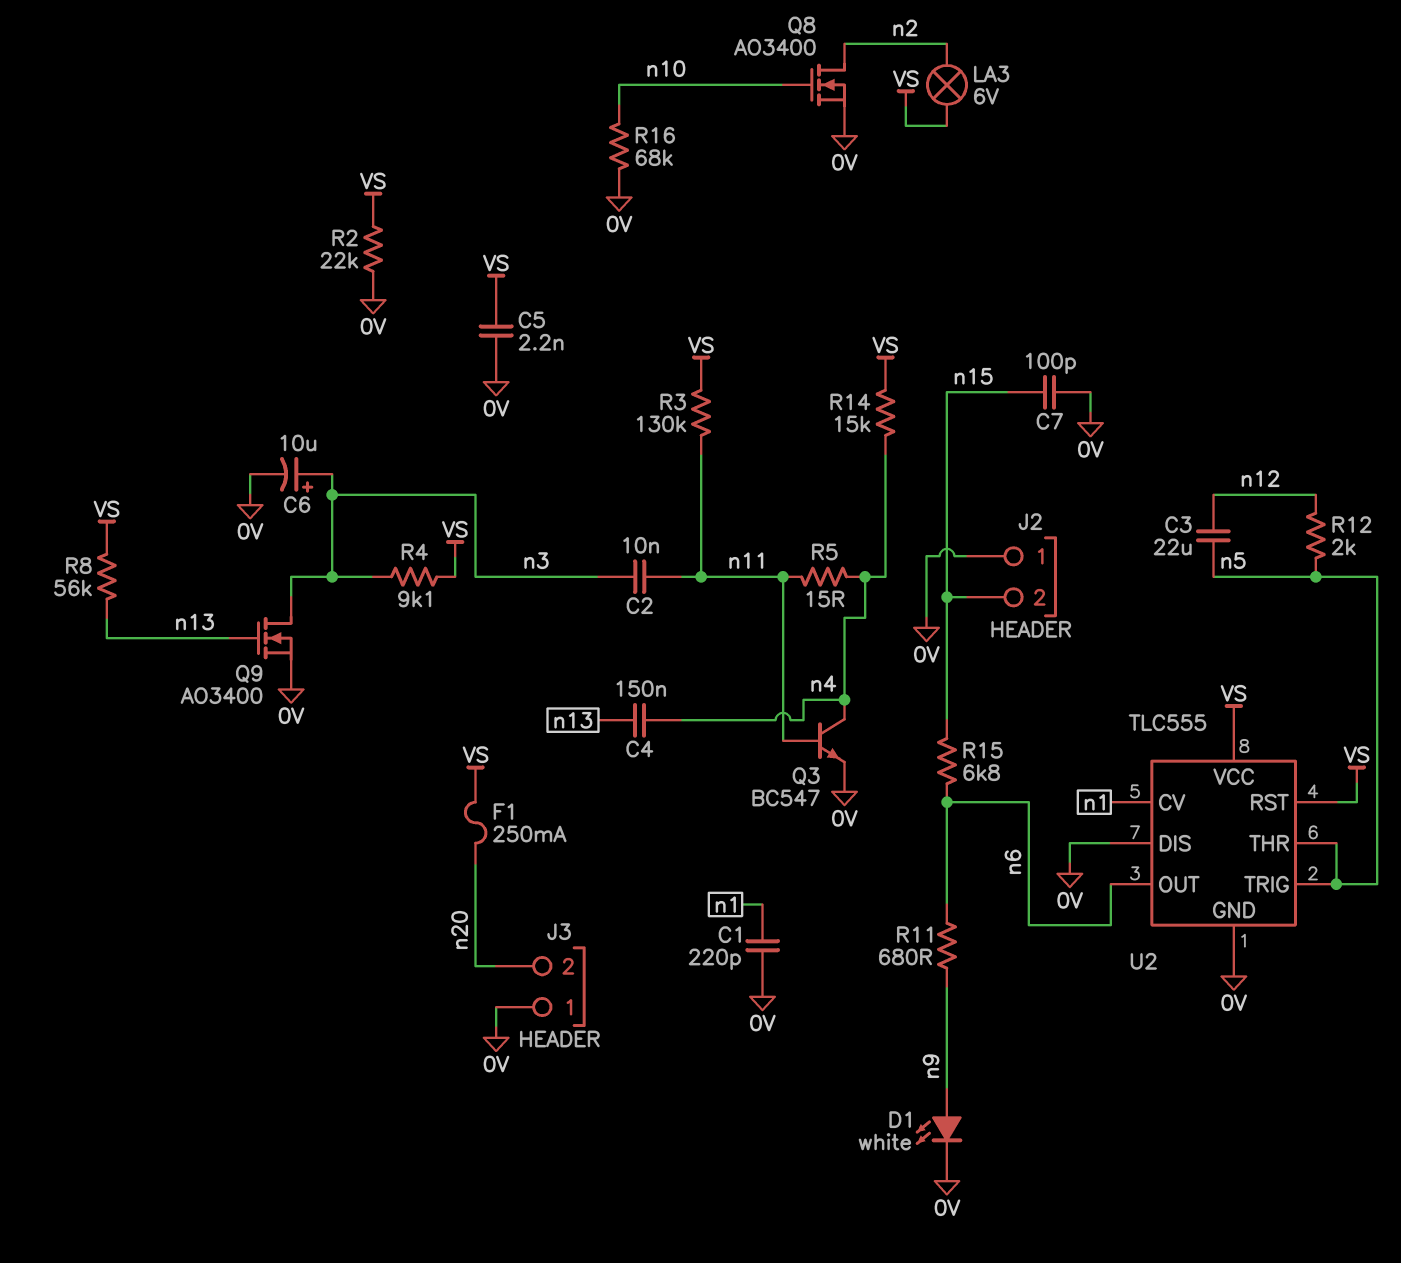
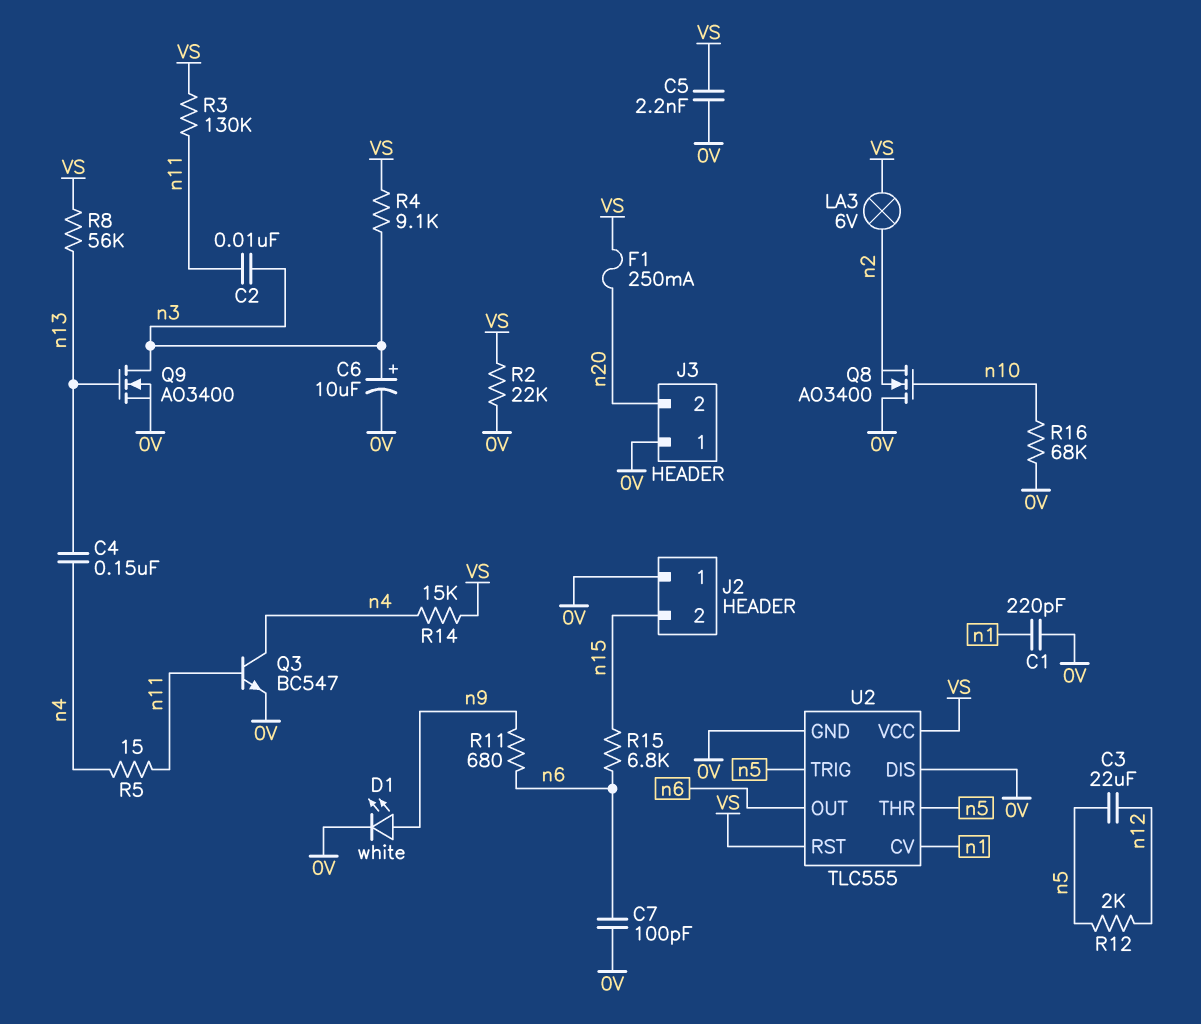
C7: 100pF (0V, n15) -> 100pF (0V, n6)
Q8: NMOS AO3400 (G n10, D n2, S 0V) -> NMOS AO3400 (G n10, D 0V, S n2)

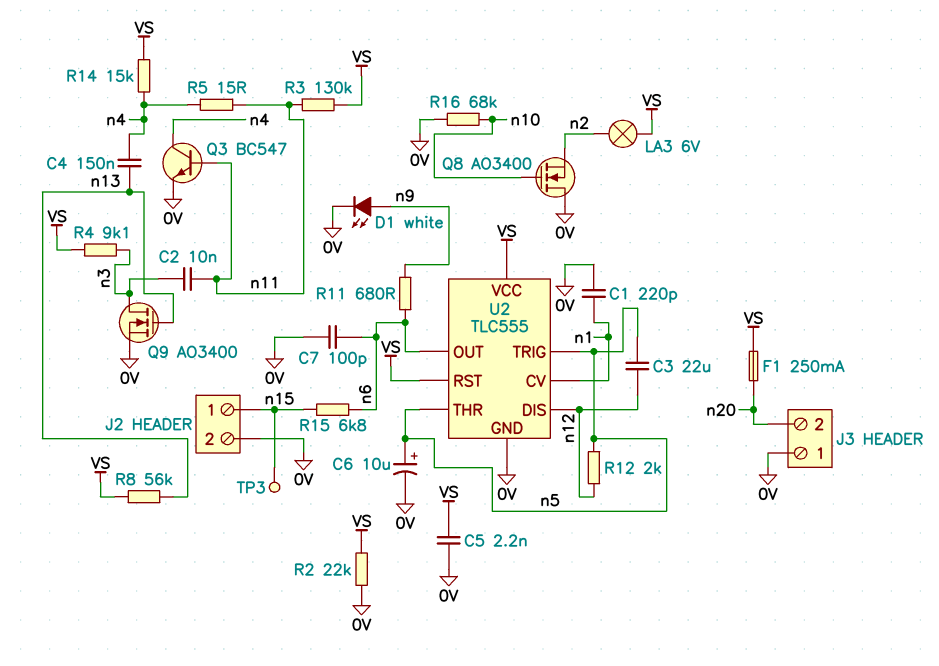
C6: 10uF (plus n3, minus 0V) -> 10uF (plus n5, minus 0V)
J2 pin 1: 0V -> n15
J2 pin 2: n15 -> 0V
TP3: none -> test point (n15)
U2 pin DIS: 0V -> n12

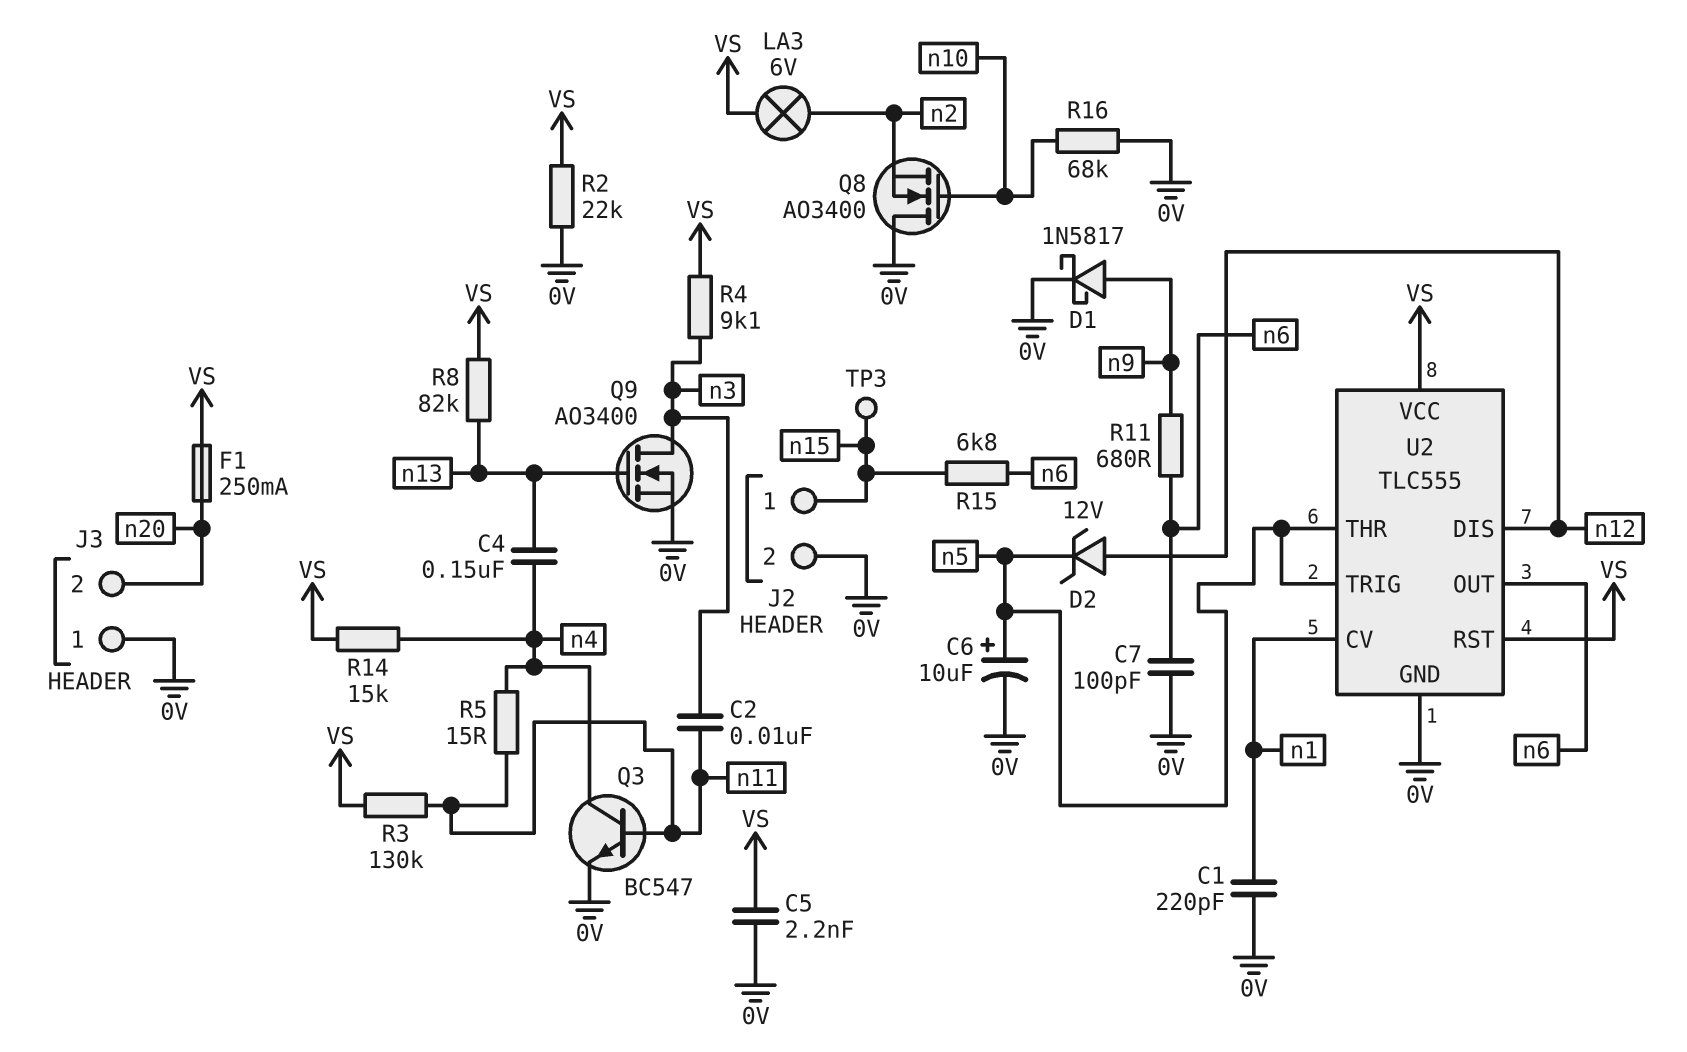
C3: 22uF (n5, n12) -> none
D1: LED white (A n9, K 0V) -> schottky 1N5817 (A n9, K 0V)
D2: none -> zener 12V (A n12, K n5)
R8: 56k (VS, n13) -> 82k (VS, n13)
R12: 2k (n5, n12) -> none

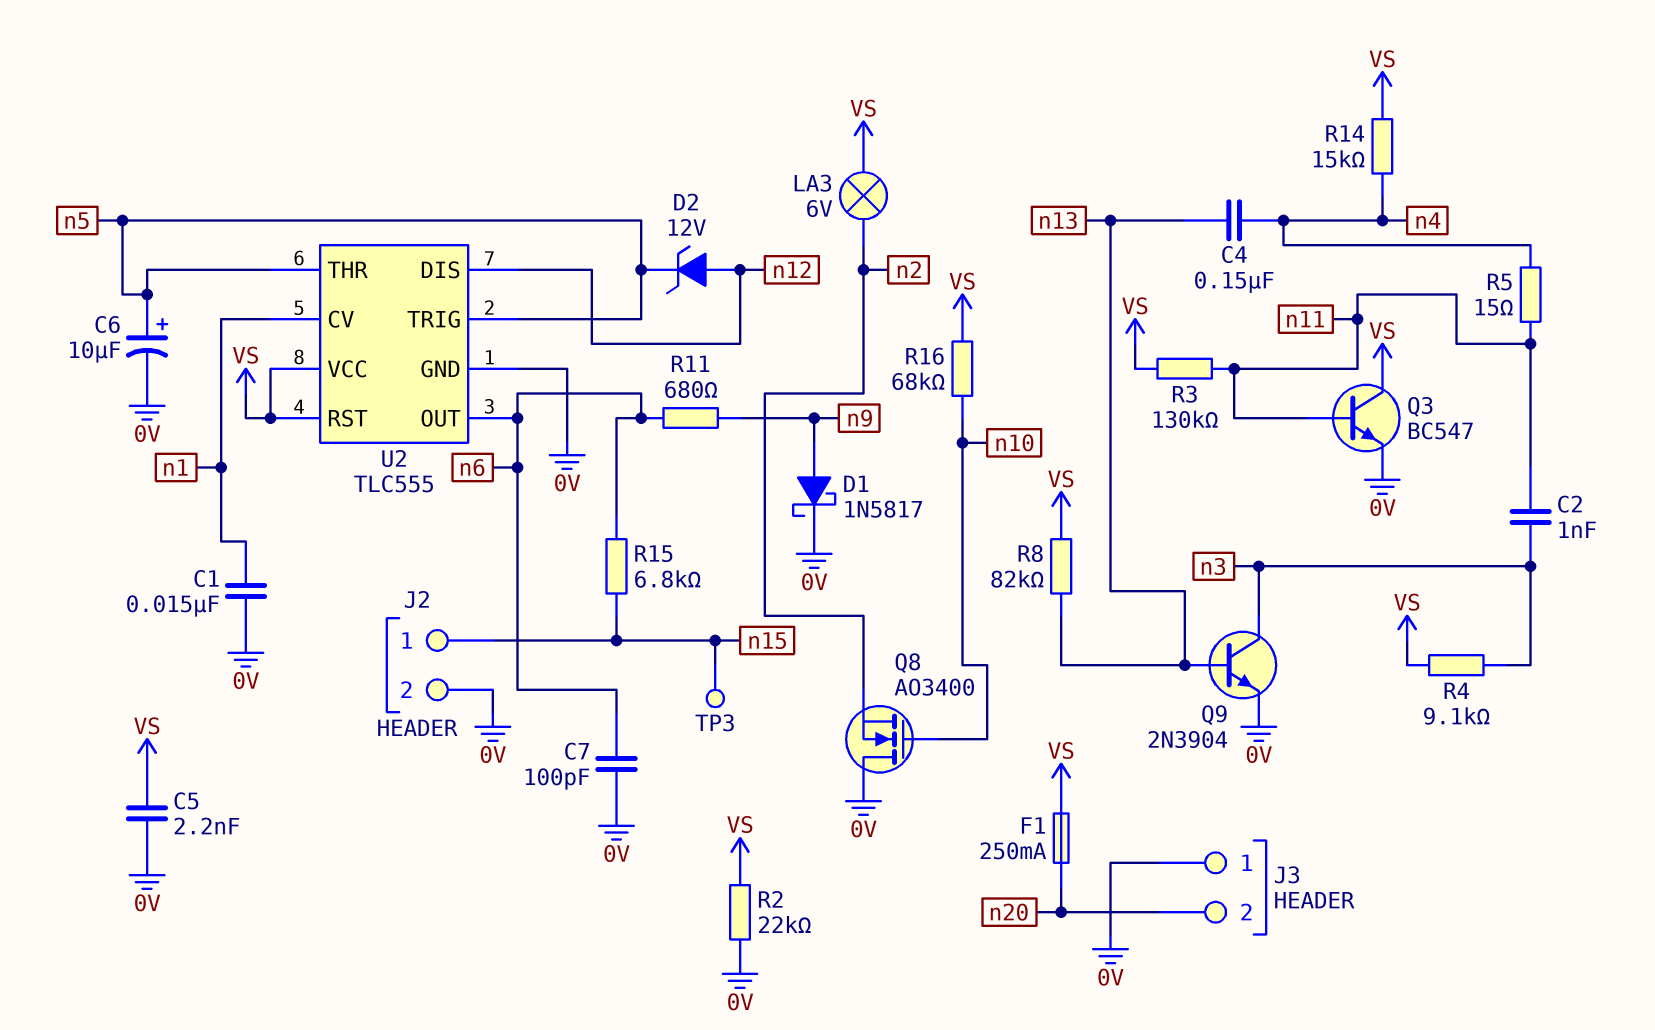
C1: 220pF (0V, n1) -> 15nF (0V, n1)
C2: 10nF (n3, n11) -> 1nF (n3, n11)
Q3: NPN BC547 (B n11, C n4, E 0V) -> NPN BC547 (B n11, C VS, E 0V)
Q9: NMOS AO3400 (G n13, D n3, S 0V) -> NPN 2N3904 (B n13, C n3, E 0V)
R16: 68k (0V, n10) -> 68k (VS, n10)

